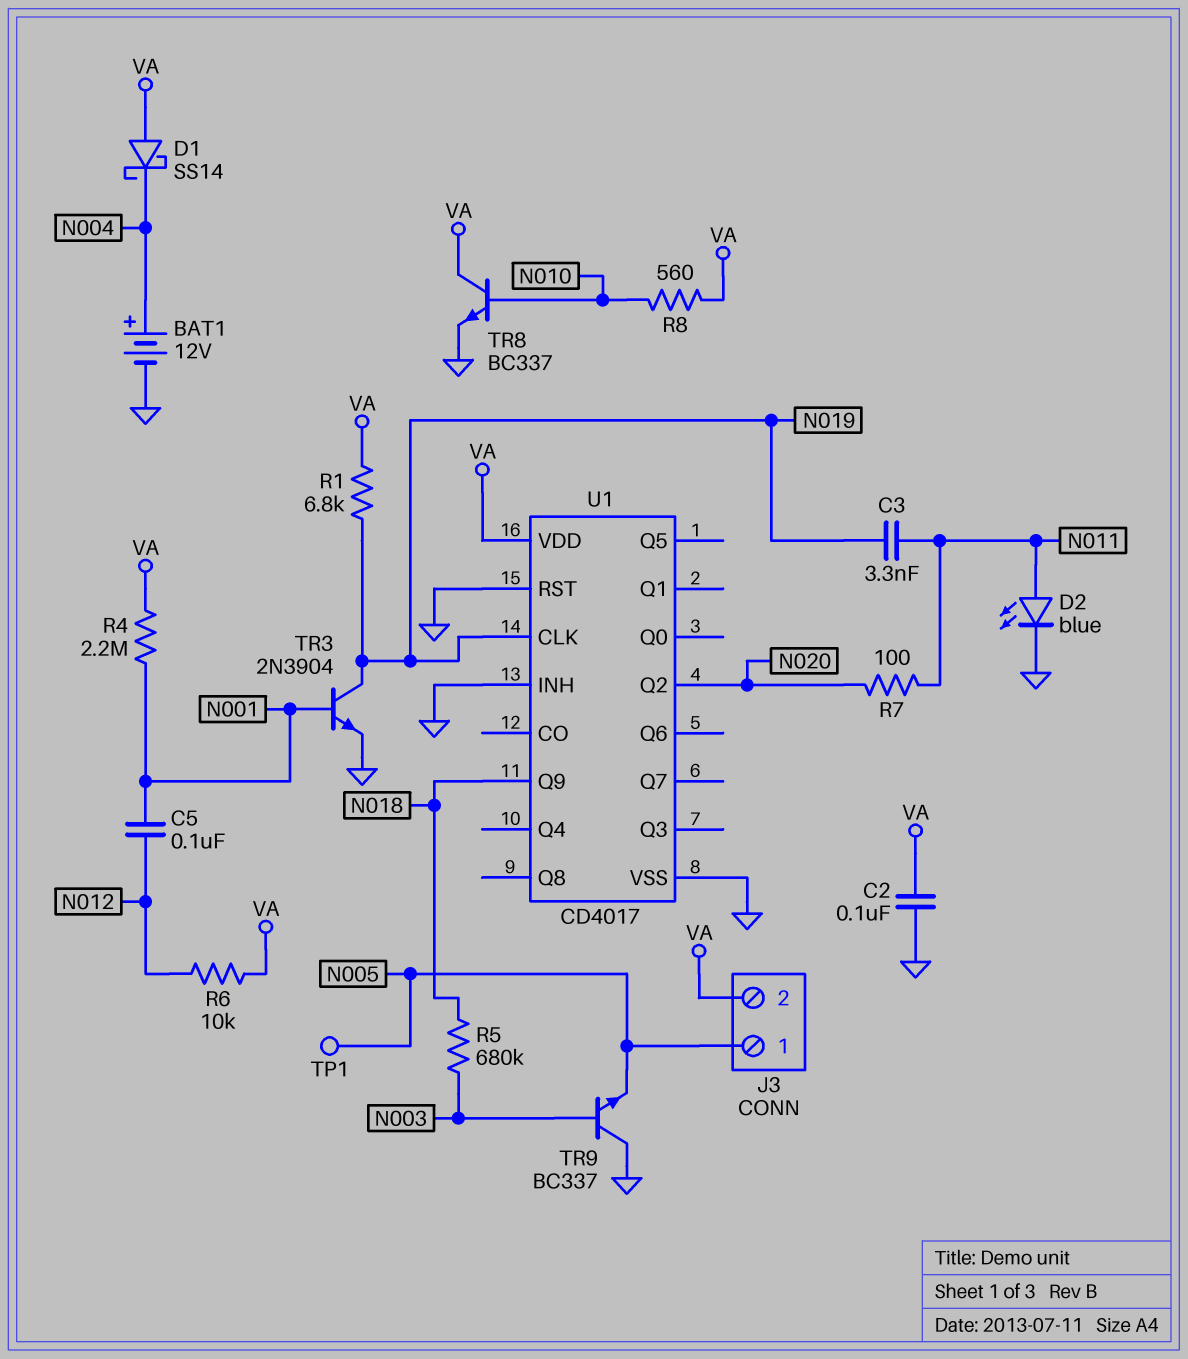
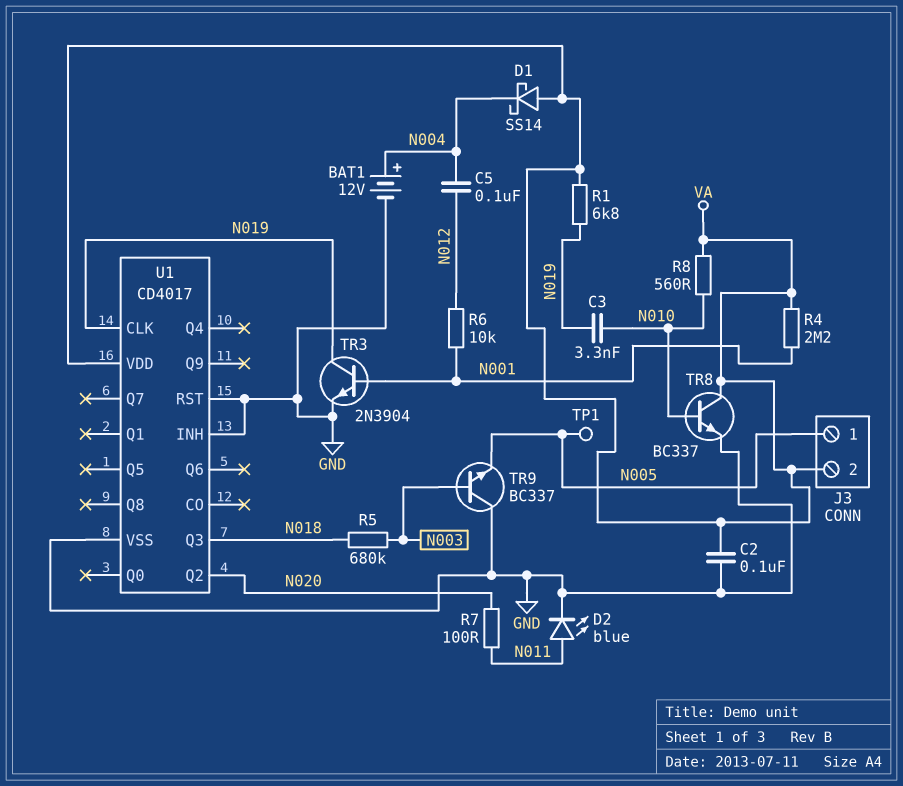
C3: 3.3nF (N011, N019) -> 3.3nF (N010, N019)
C5: 100nF (N001, N012) -> 100nF (N004, N012)
R6: 10k (N012, VA) -> 10k (N001, N012)
U1 pin Q3: none -> N018
U1 pin Q9: N018 -> none

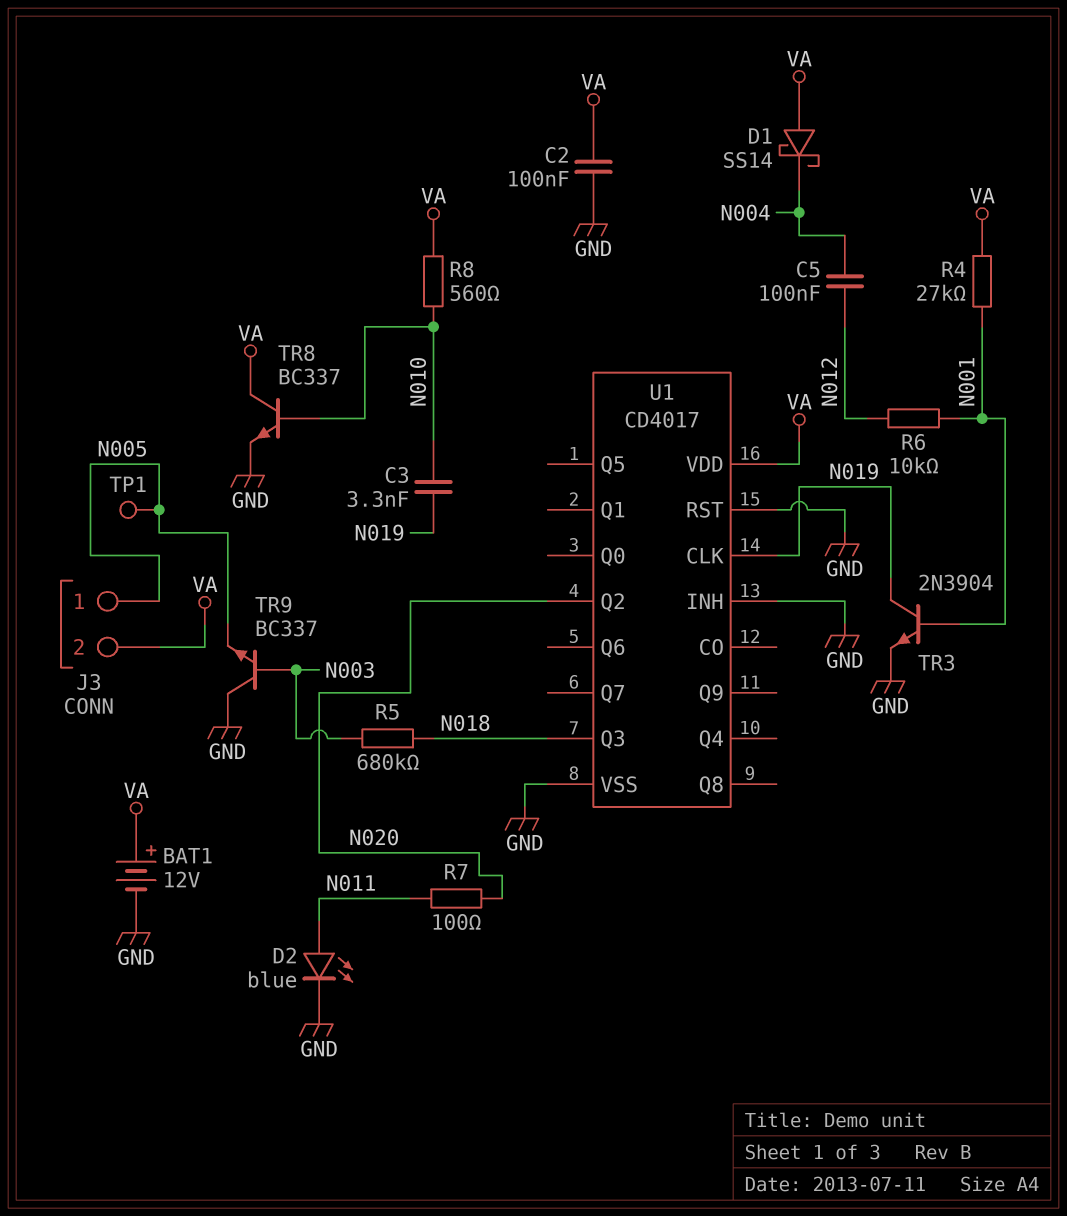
BAT1: 12V (plus N004, minus GND) -> 12V (plus VA, minus GND)
R1: 6.8k (N019, VA) -> none
R4: 2.2M (N001, VA) -> 27k (N001, VA)

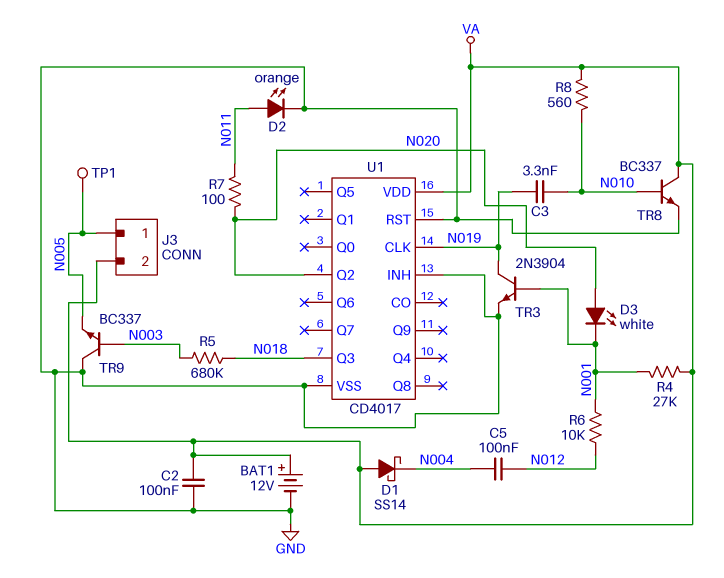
D2: LED blue (A N011, K GND) -> LED orange (A N011, K GND)
D3: none -> LED white (A N020, K N001)

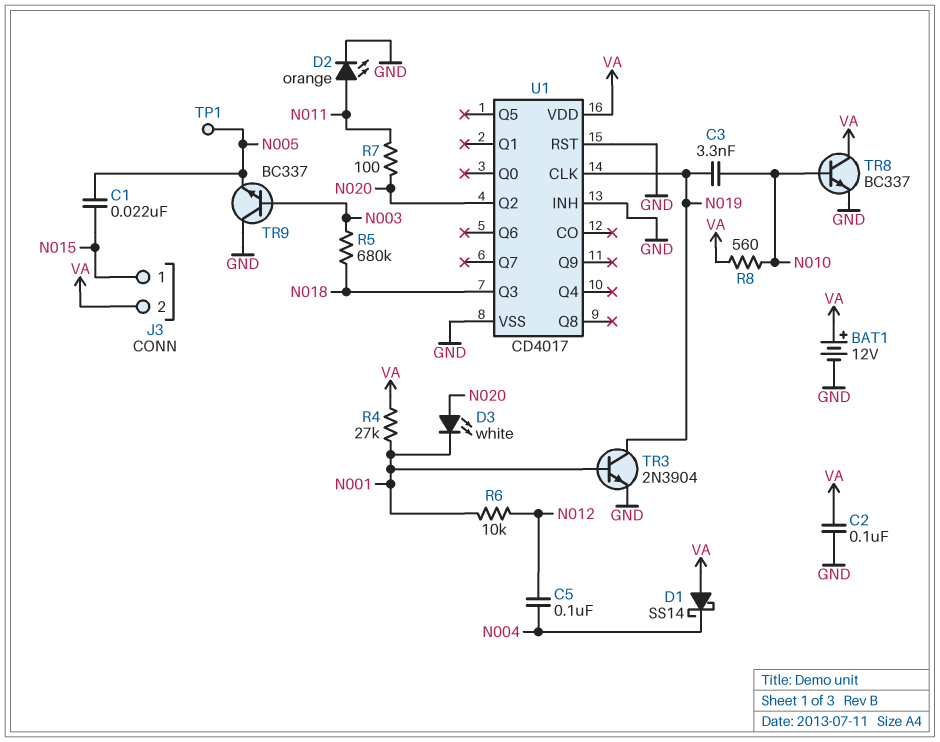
C1: none -> 22nF (N005, N015)
J3 pin 1: N005 -> N015

